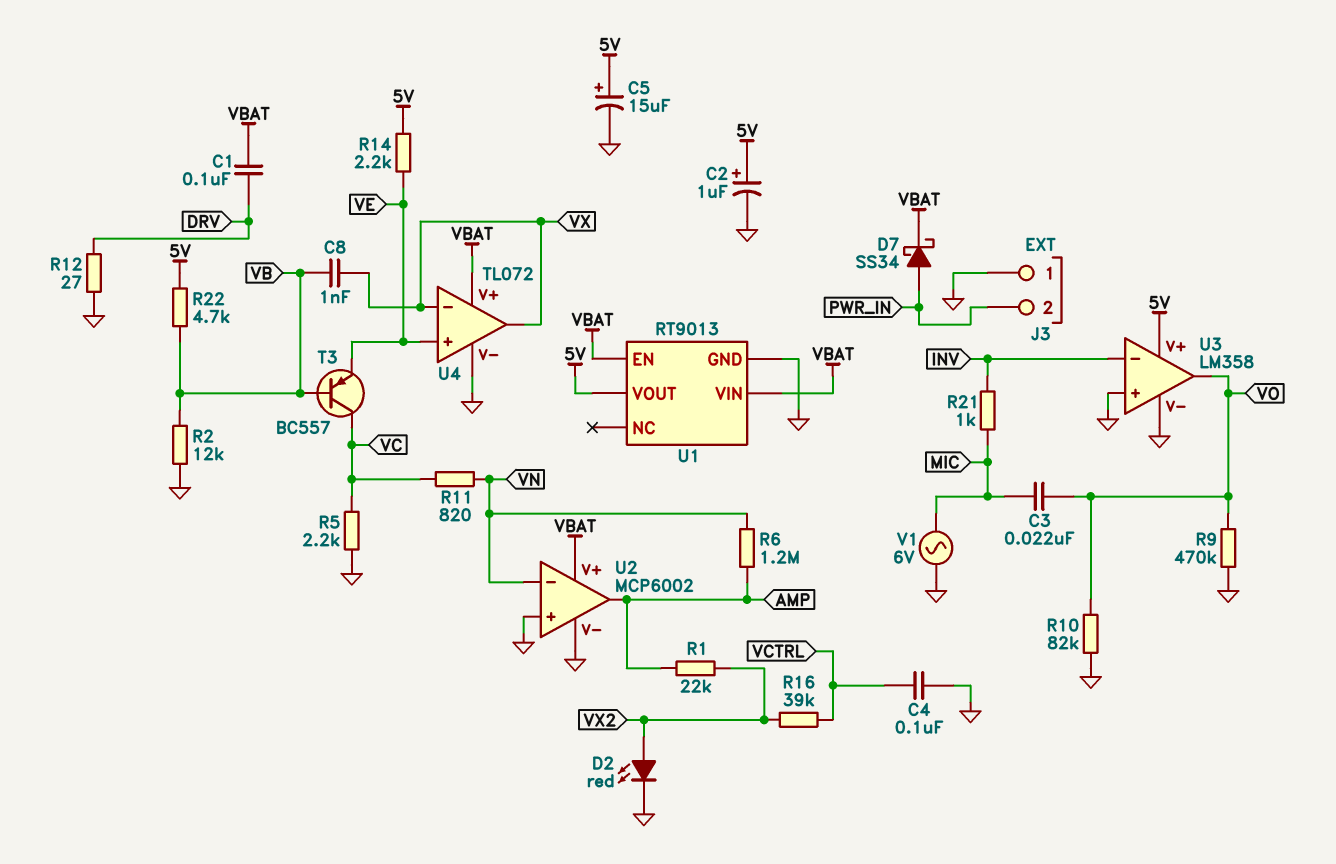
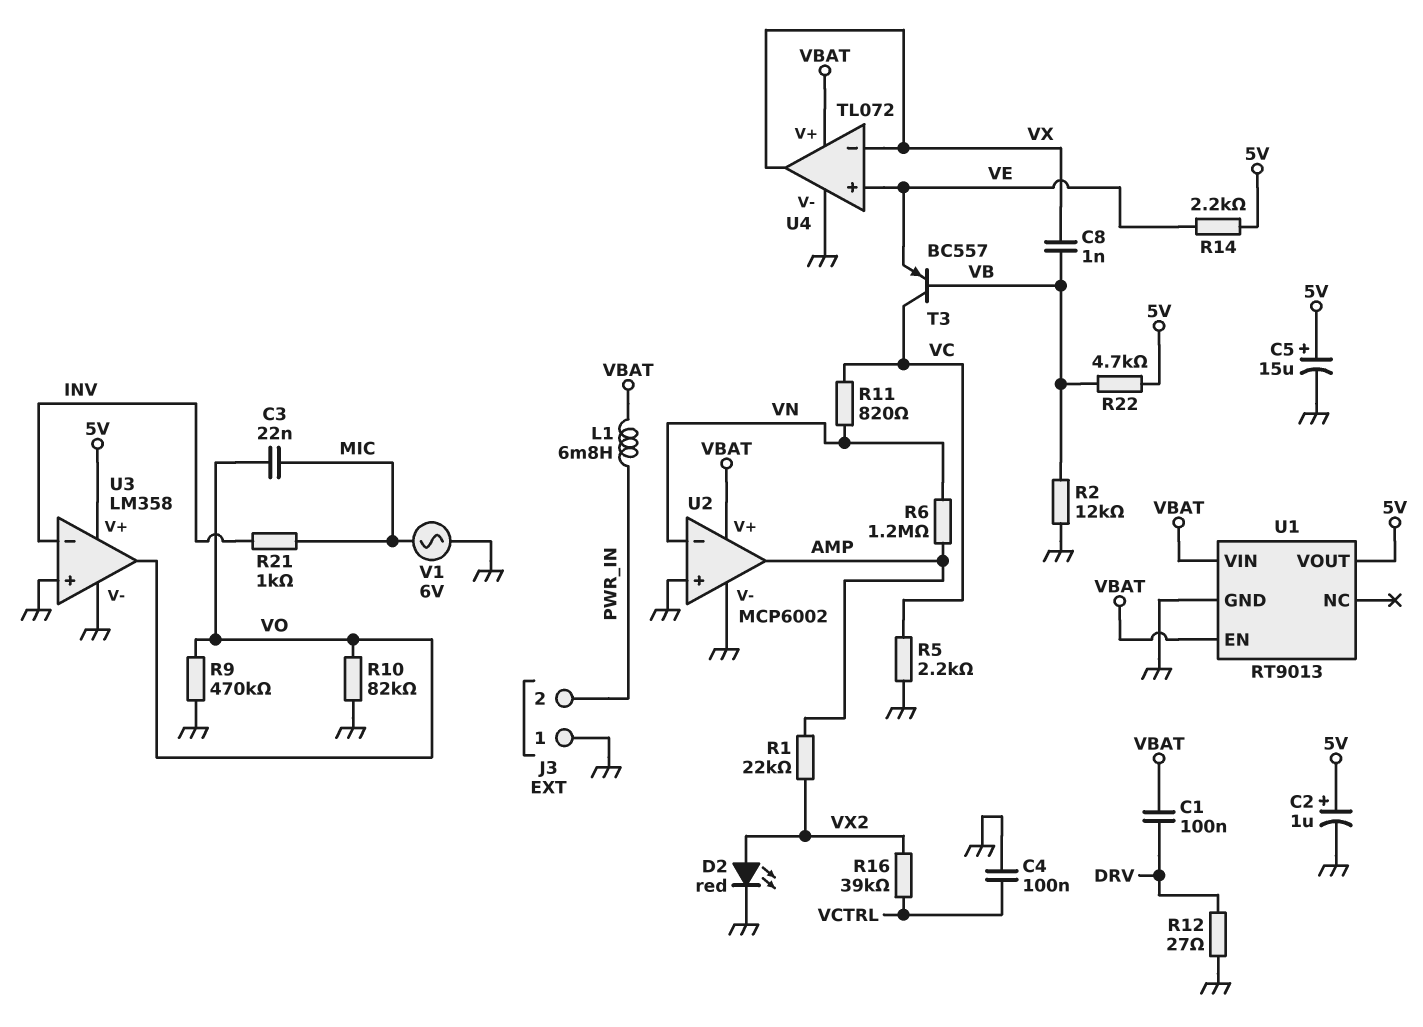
D7: schottky SS34 (A PWR_IN, K VBAT) -> none
L1: none -> 6.8mH (PWR_IN, VBAT)

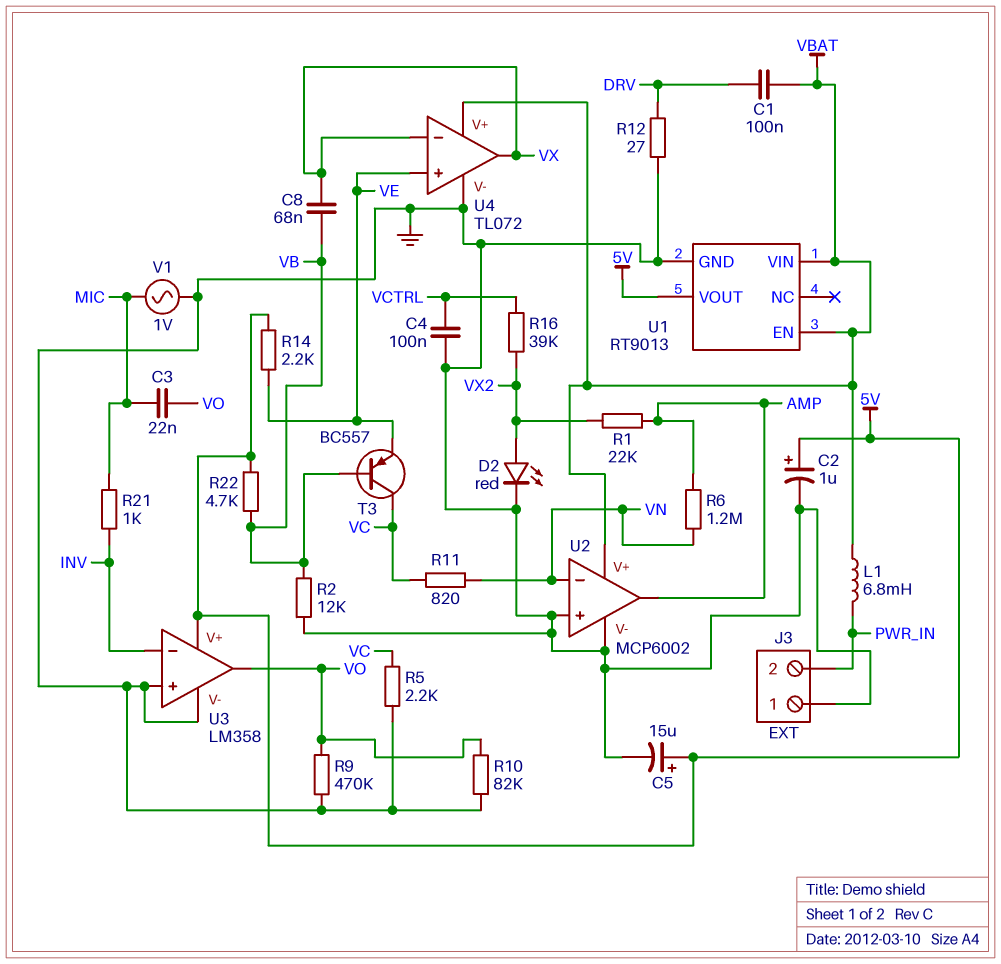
C8: 1nF (VB, VX) -> 68nF (VB, VX)
V1: AC 6V (GND, MIC) -> AC 1V (GND, MIC)

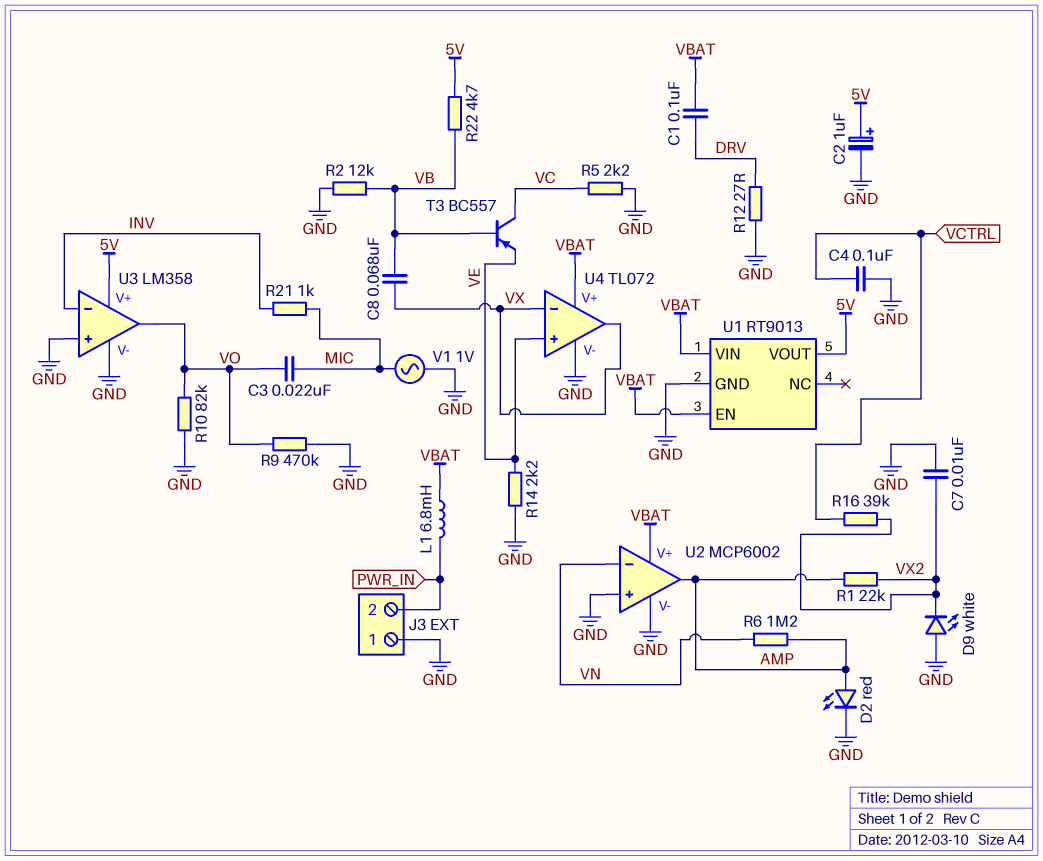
C5: 15uF (plus 5V, minus GND) -> none
C7: none -> 10nF (GND, VX2)
D2: LED red (A VX2, K GND) -> LED red (A AMP, K GND)
D9: none -> LED white (A GND, K VX2)
R11: 820 (VC, VN) -> none
R14: 2.2k (5V, VE) -> 2.2k (GND, VE)

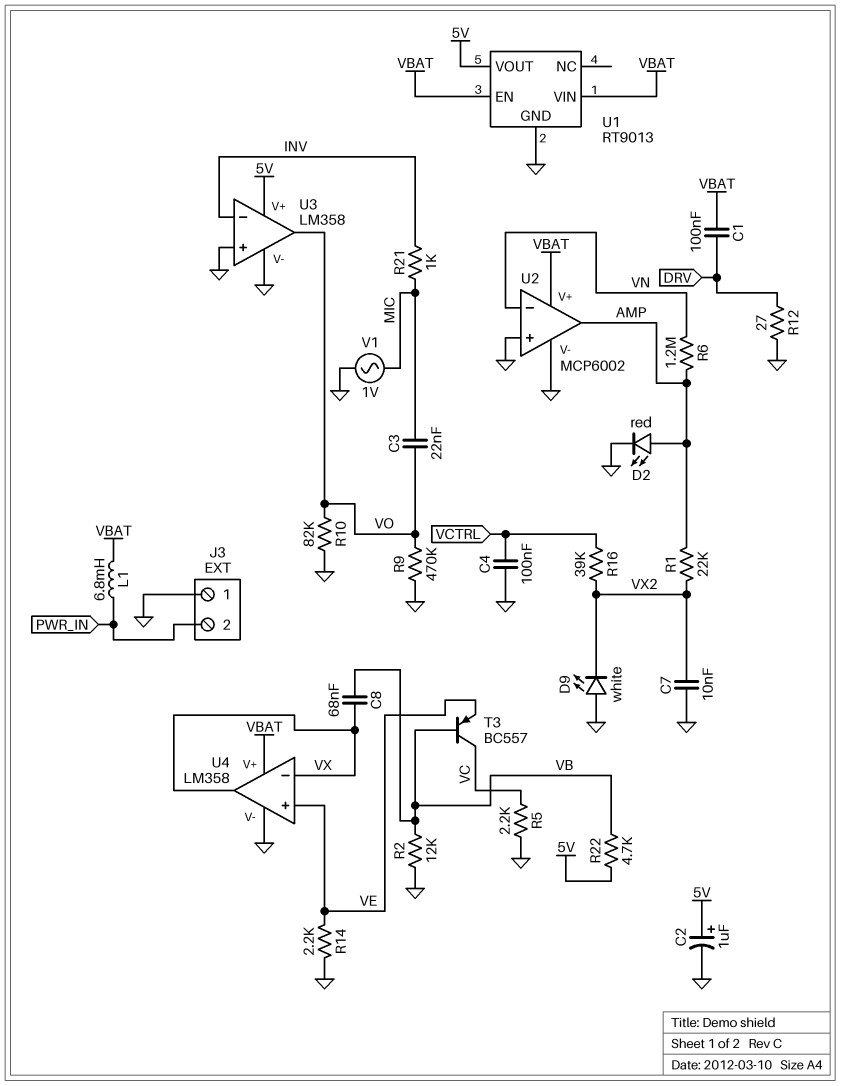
U4: TL072 -> LM358

